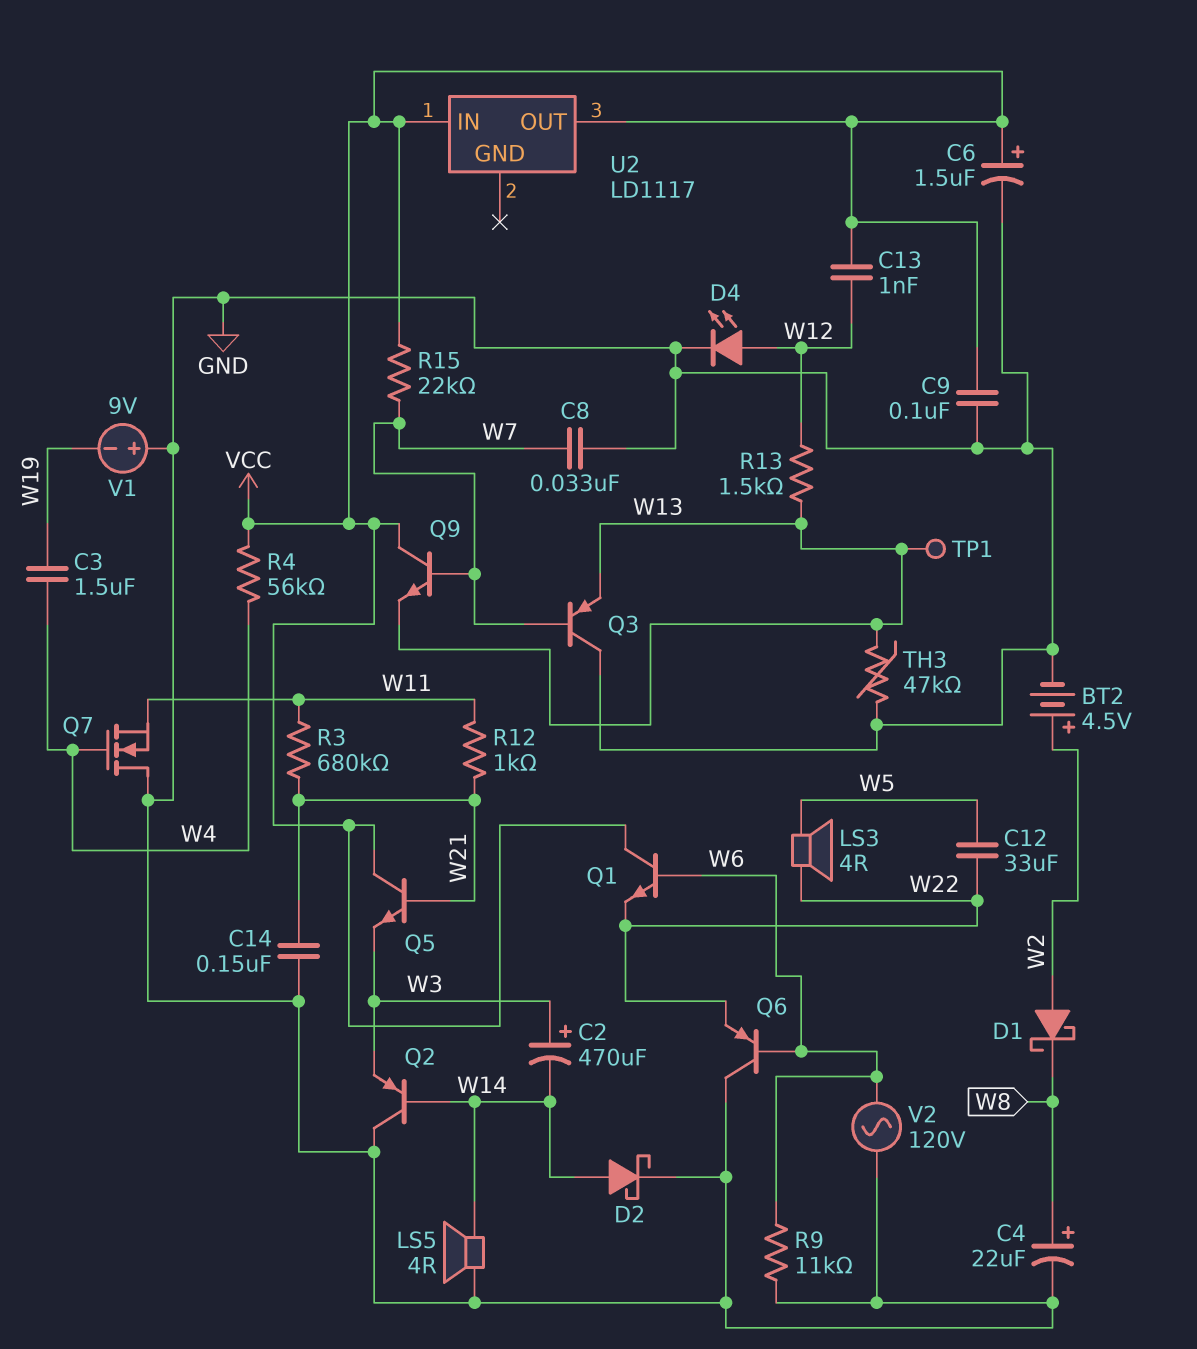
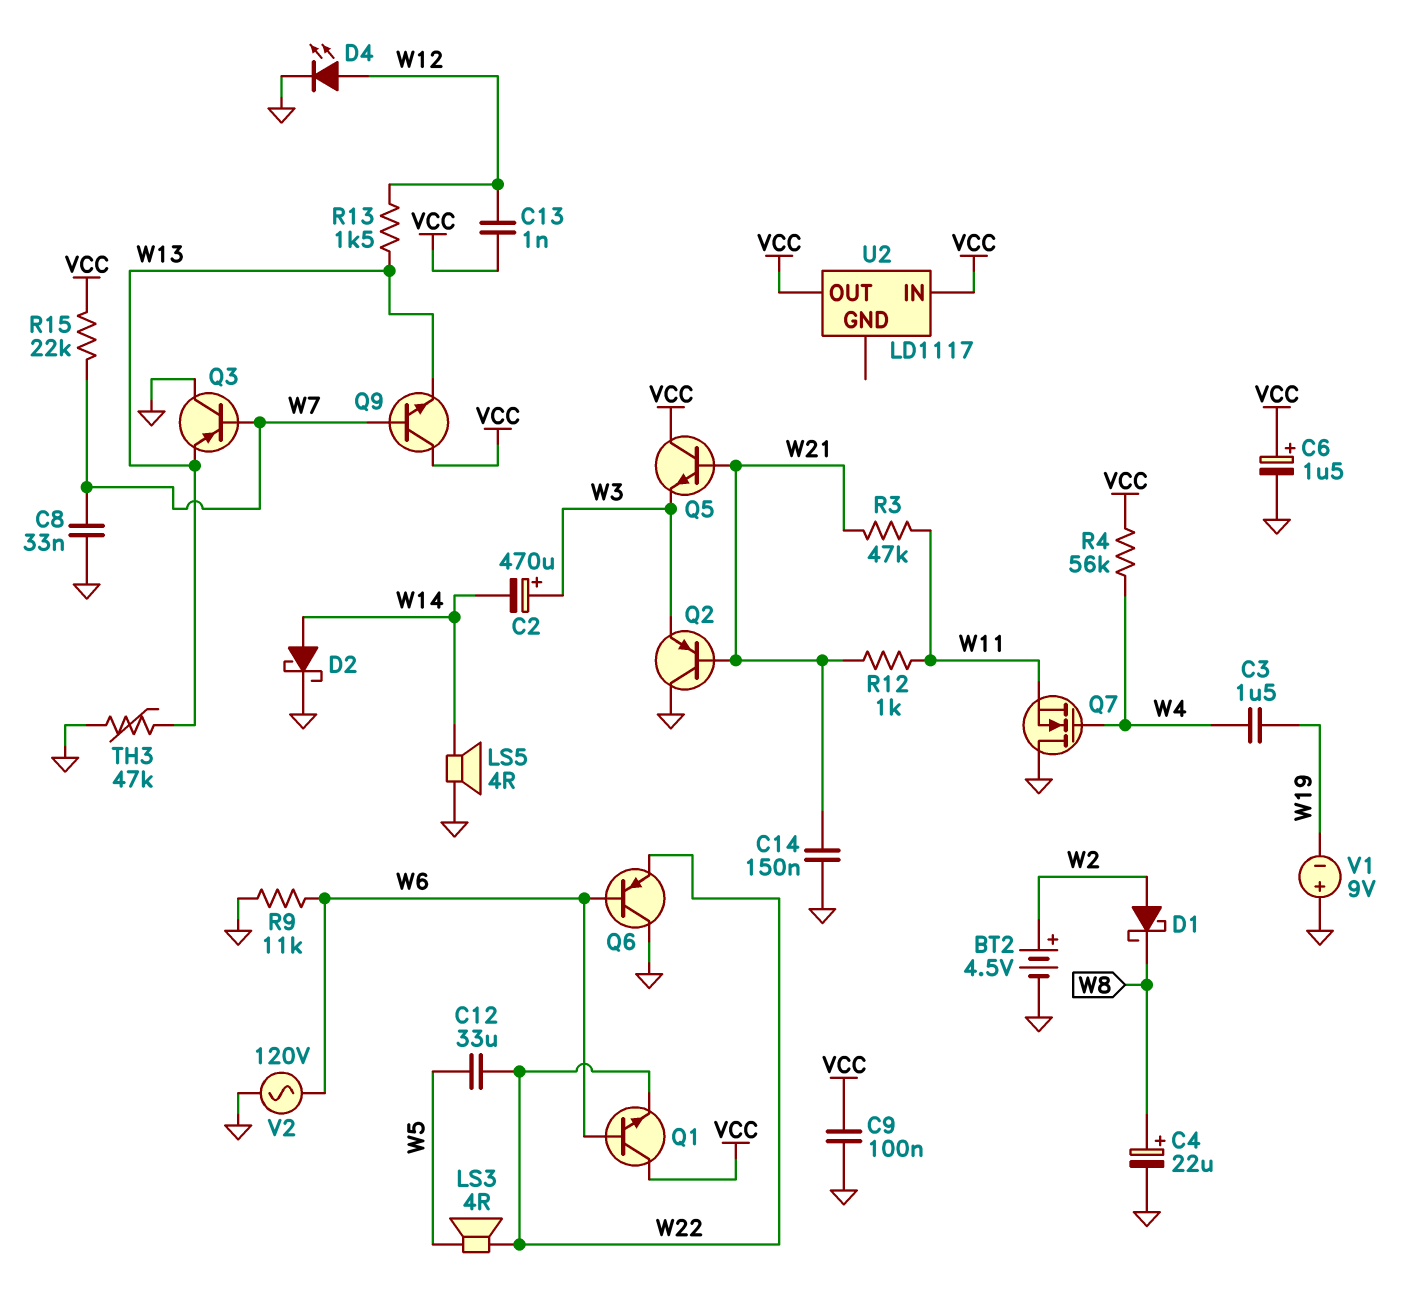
Q2: PNP (B W14, C GND, E W3) -> PNP (B W21, C GND, E W3)
R3: 680k (W11, W21) -> 47k (W11, W21)
TP1: test point (W13) -> none

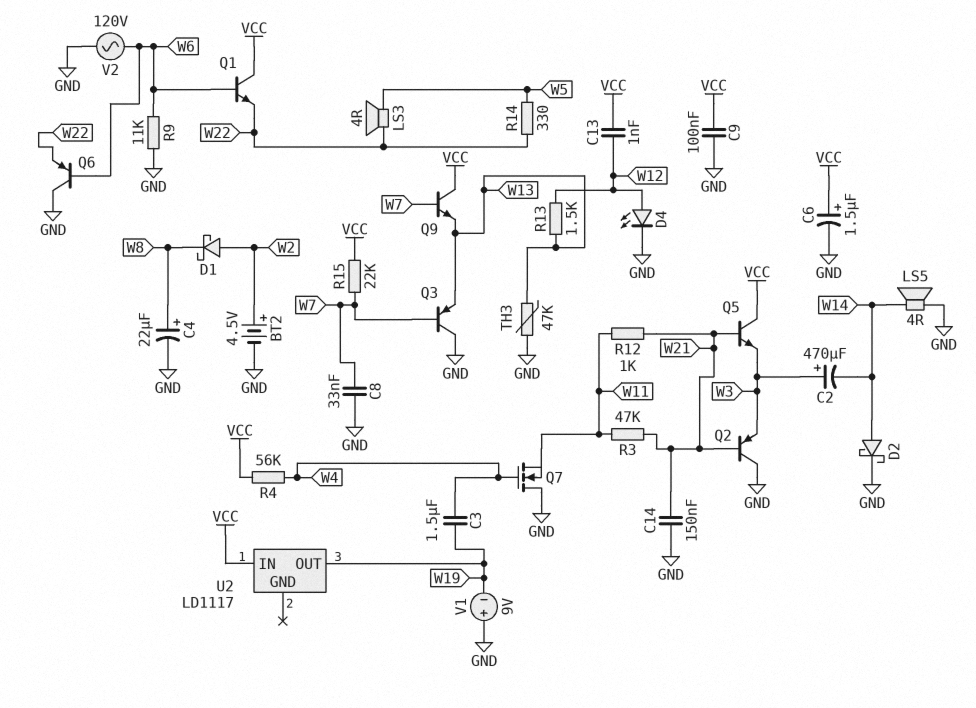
C12: 33uF (W5, W22) -> none
R14: none -> 330 (W5, W22)
U2 pin OUT: VCC -> W19

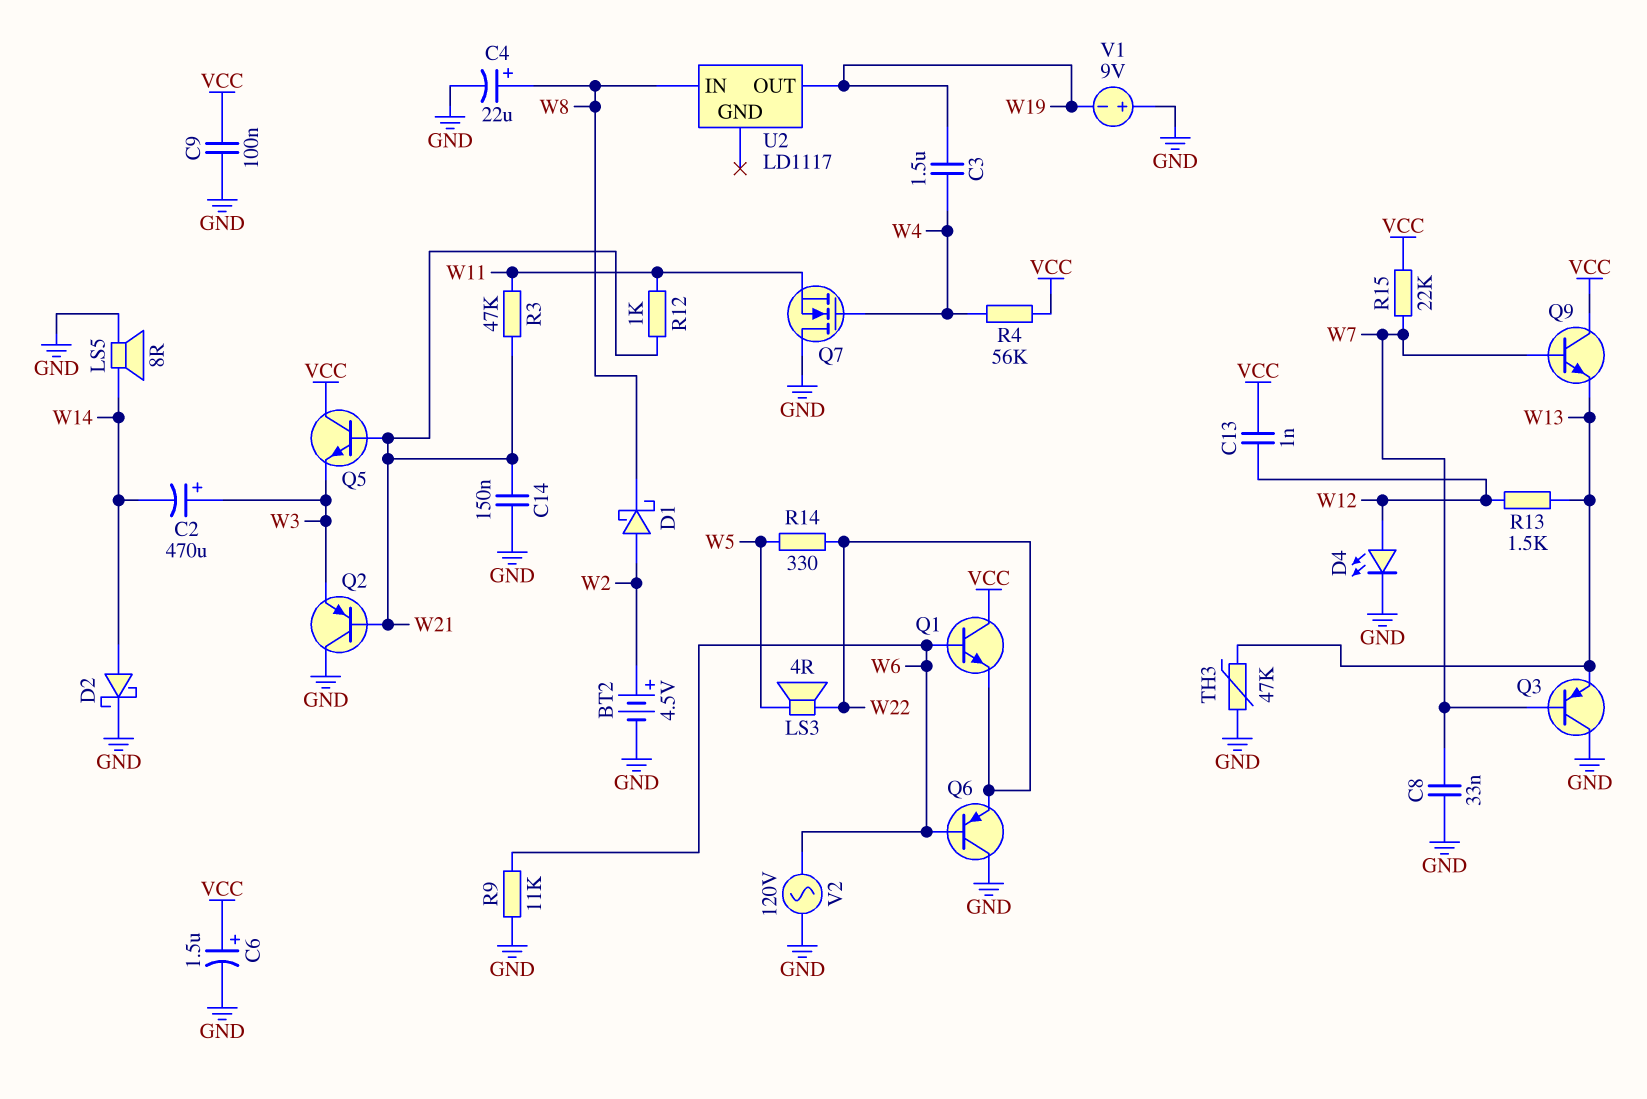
LS5: speaker 4R (GND, W14) -> speaker 8R (GND, W14)
U2 pin IN: VCC -> W8

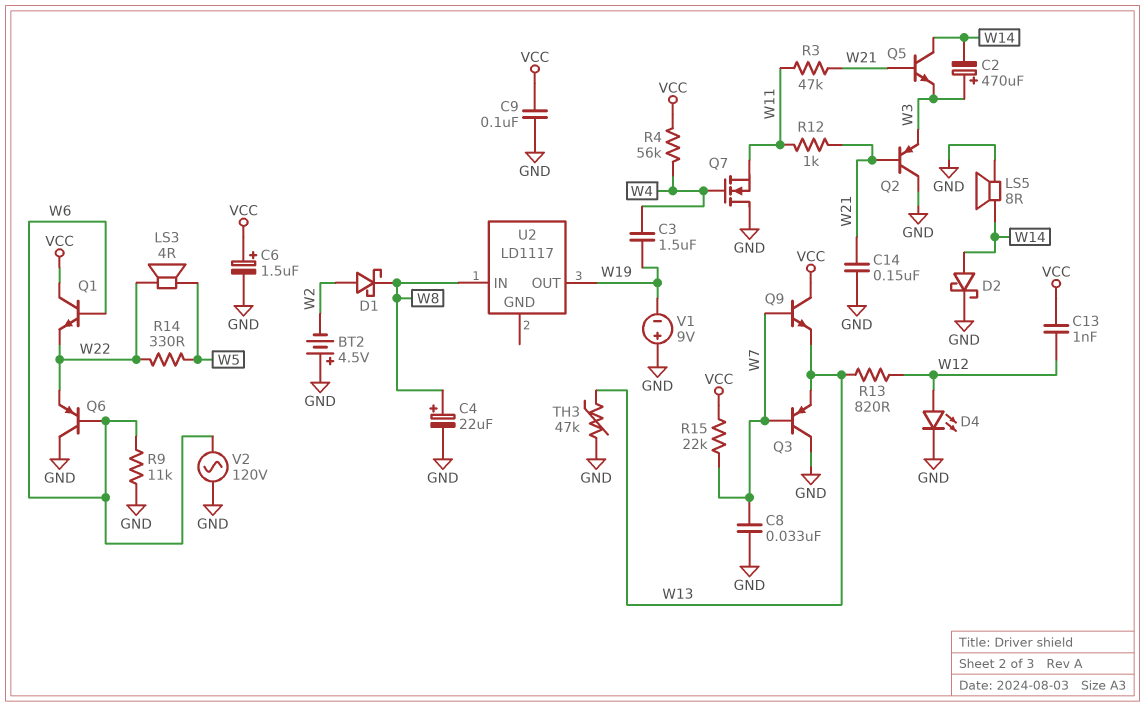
BT2: 4.5V (plus W2, minus GND) -> 4.5V (plus GND, minus W2)
Q5: NPN (B W21, C VCC, E W3) -> NPN (B W21, C W14, E W3)
R13: 1.5k (W12, W13) -> 820 (W12, W13)

